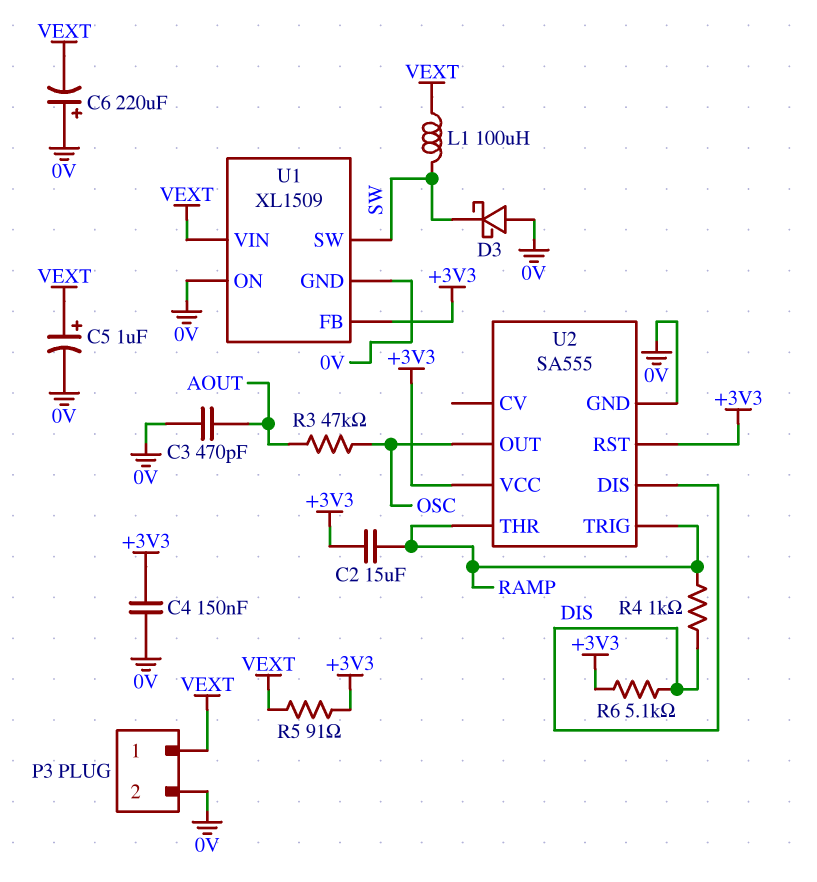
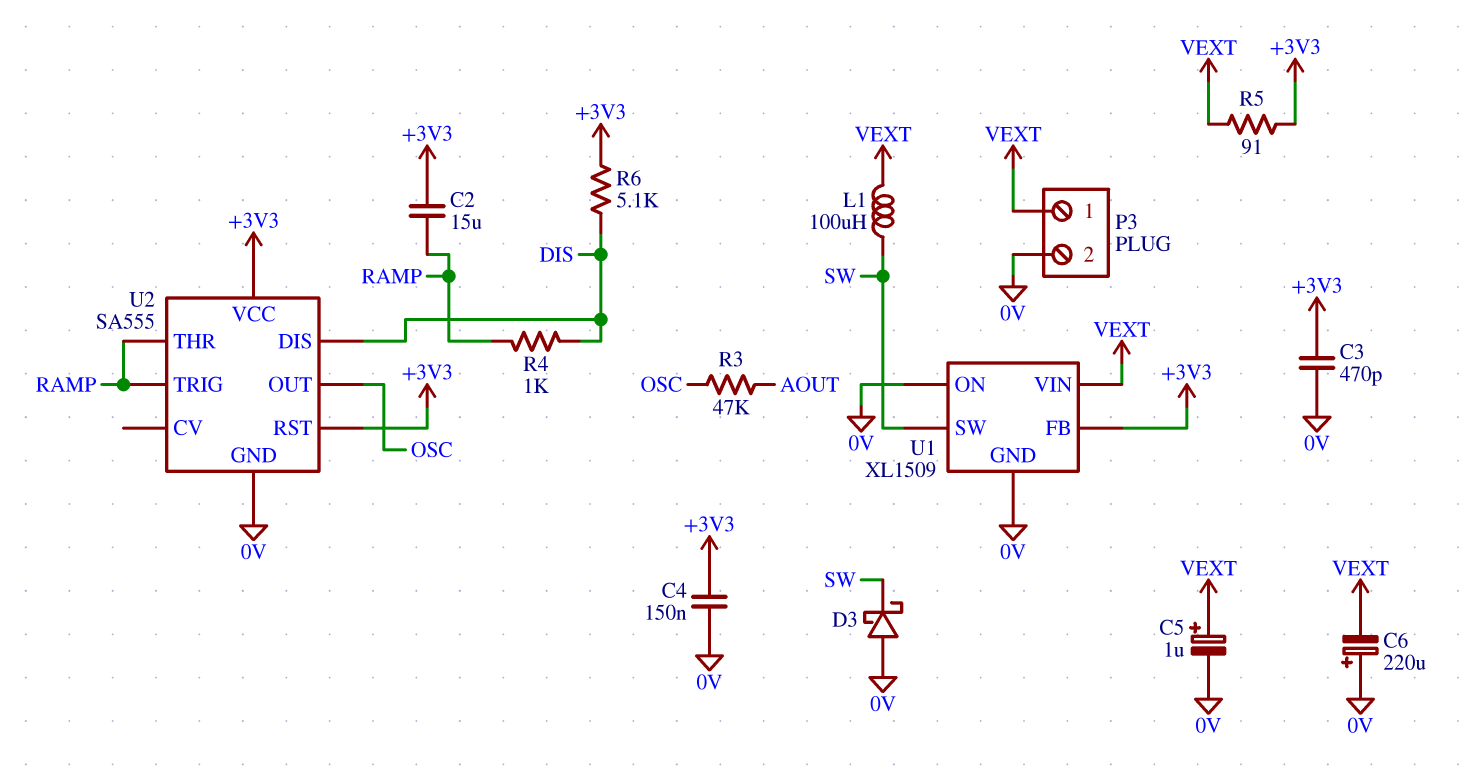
C3: 470pF (0V, AOUT) -> 470pF (+3V3, 0V)

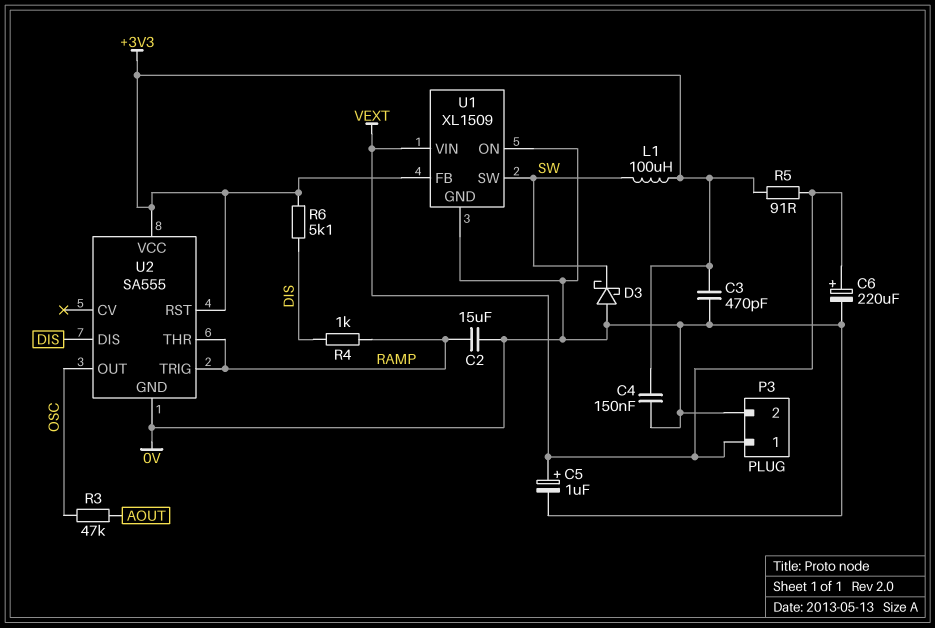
C2: 15uF (+3V3, RAMP) -> 15uF (0V, RAMP)
C6: 220uF (plus 0V, minus VEXT) -> 220uF (plus VEXT, minus 0V)
L1: 100uH (SW, VEXT) -> 100uH (+3V3, SW)

